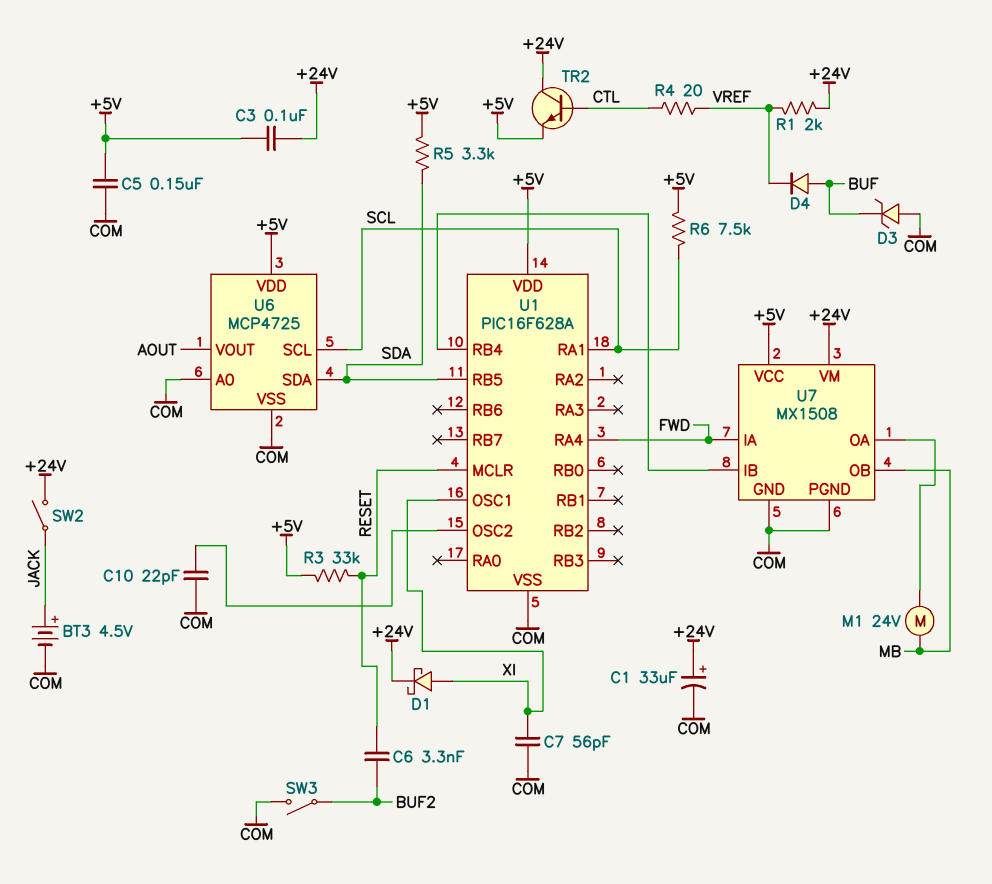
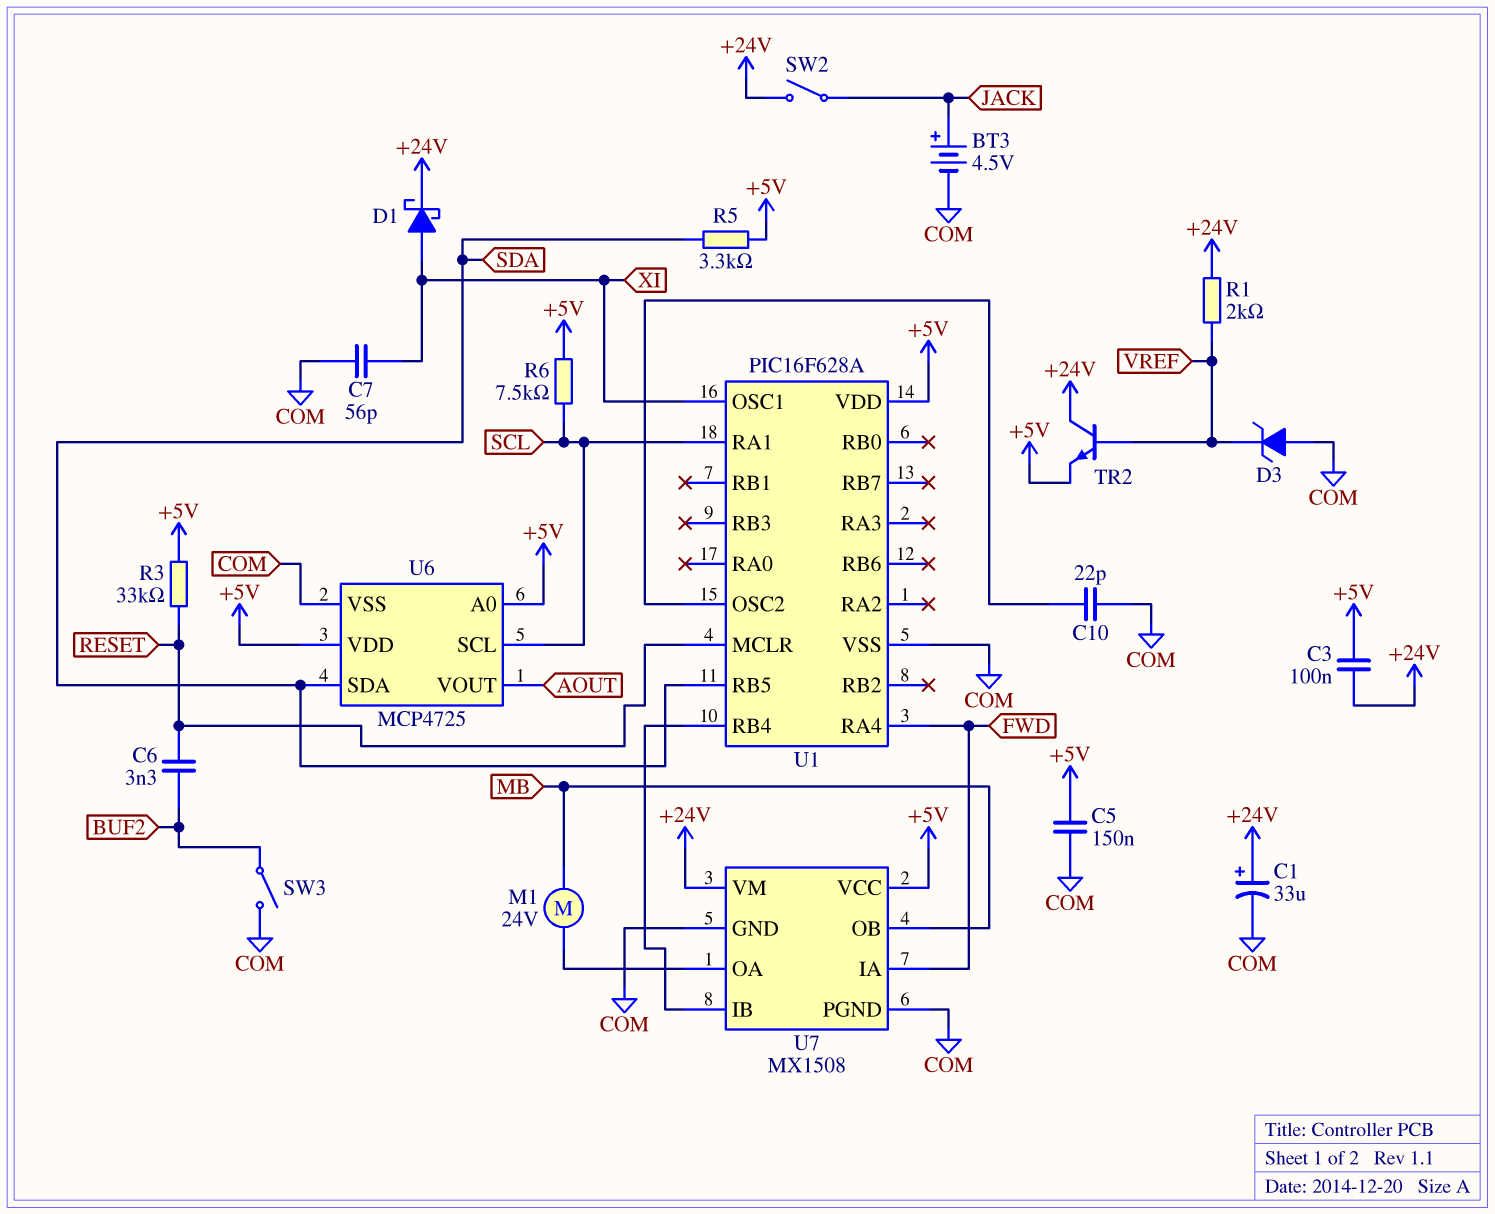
D3: zener (A COM, K BUF) -> zener (A COM, K VREF)
D4: diode (A BUF, K VREF) -> none
R4: 20 (CTL, VREF) -> none
TR2: NPN (B CTL, C +24V, E +5V) -> NPN (B VREF, C +24V, E +5V)
U6 pin A0: COM -> +5V

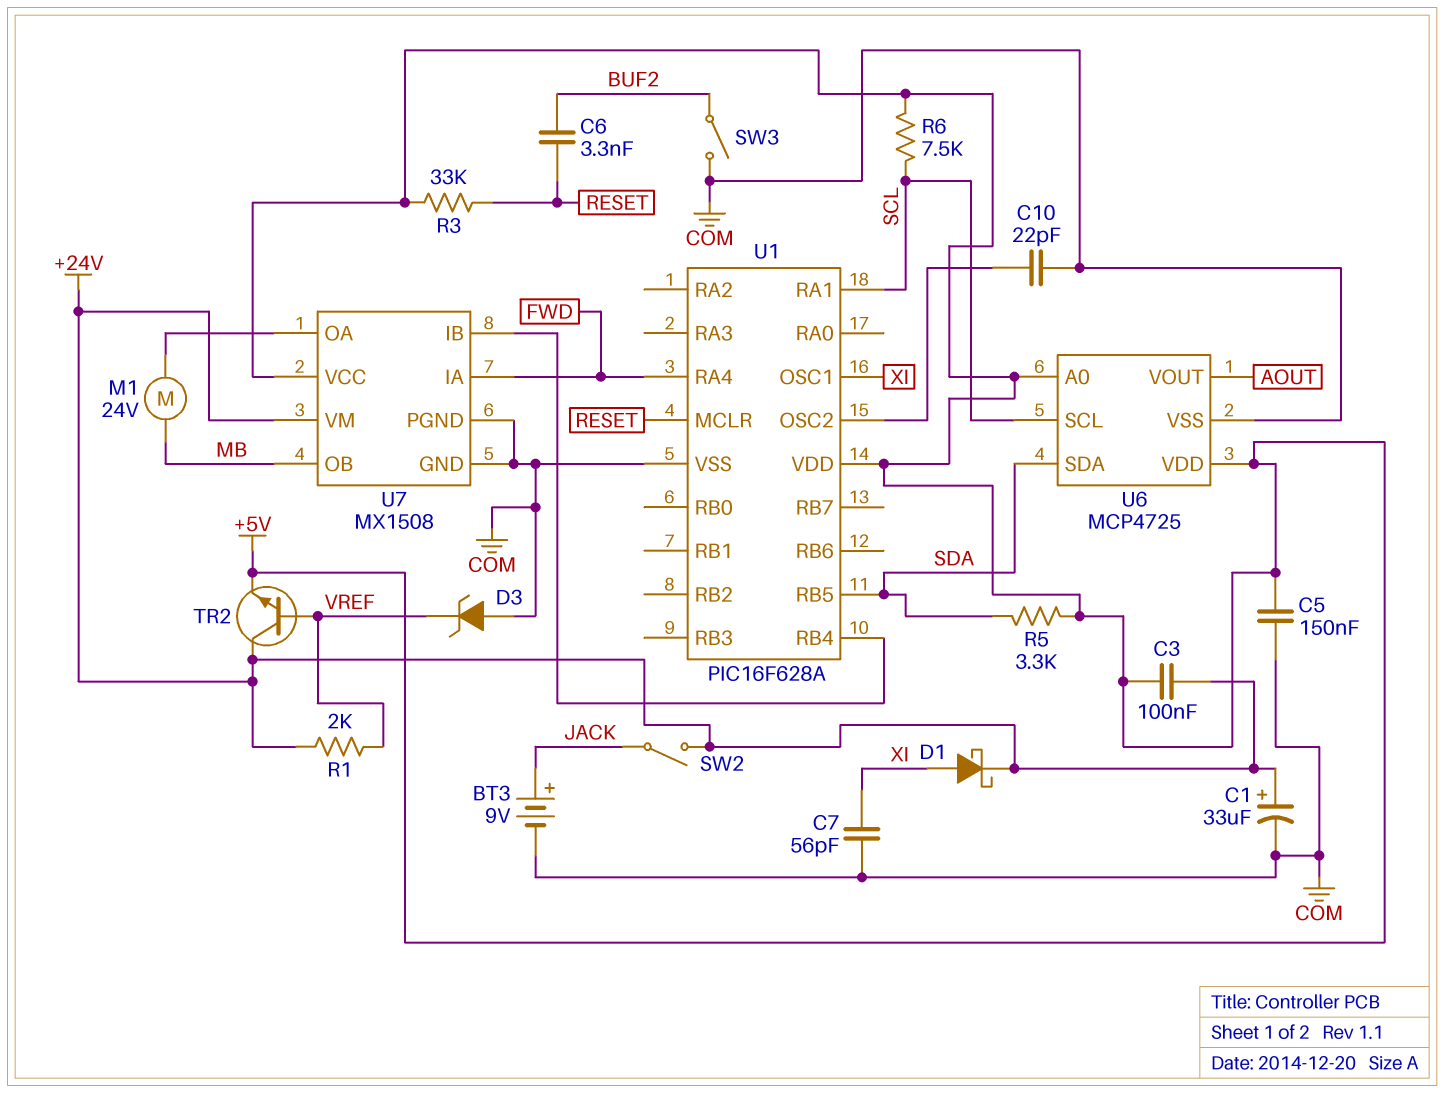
BT3: 4.5V (plus JACK, minus COM) -> 9V (plus JACK, minus COM)

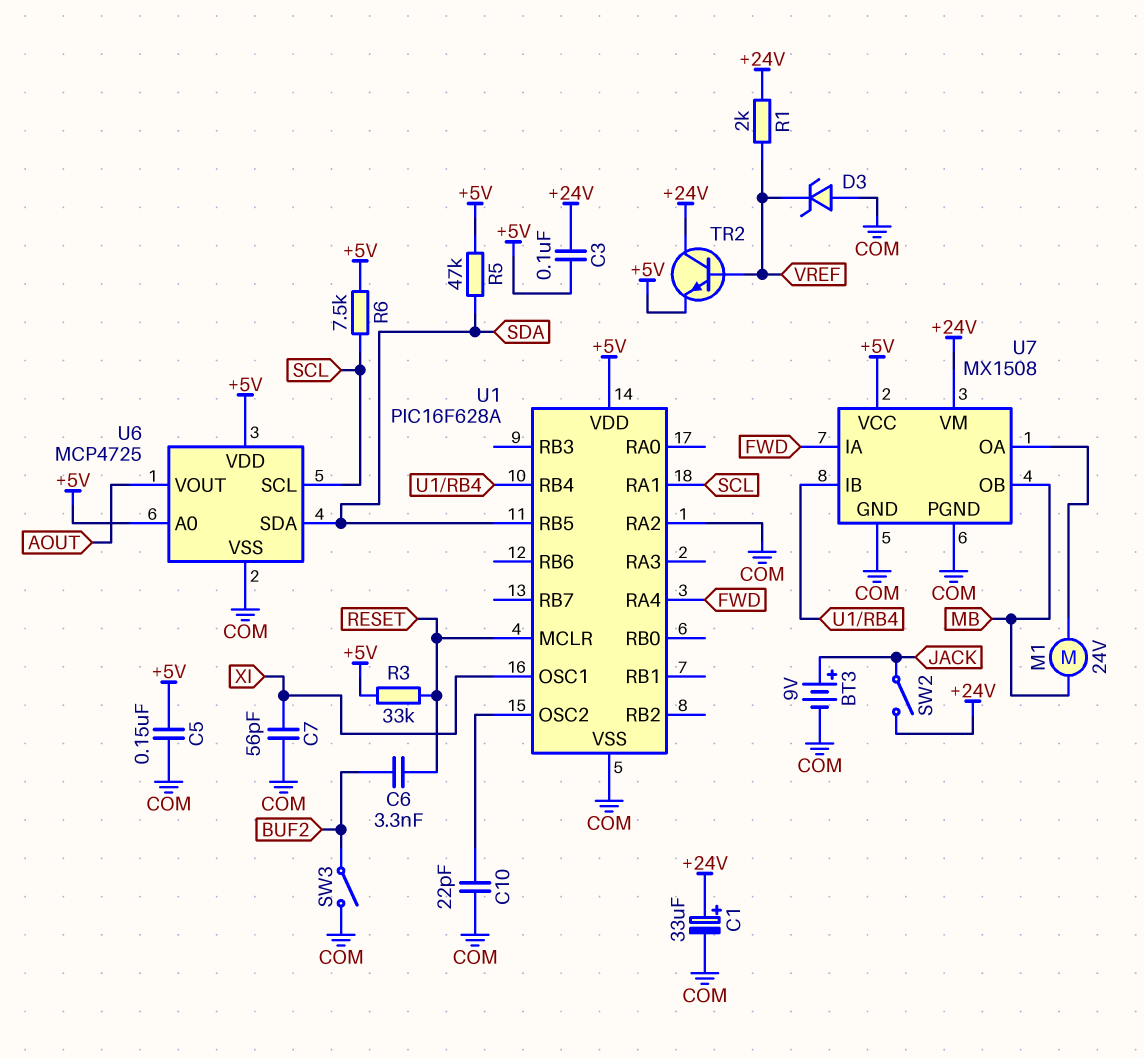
D1: schottky (A XI, K +24V) -> none
R5: 3.3k (+5V, SDA) -> 47k (+5V, SDA)
U1 pin RA2: none -> COM

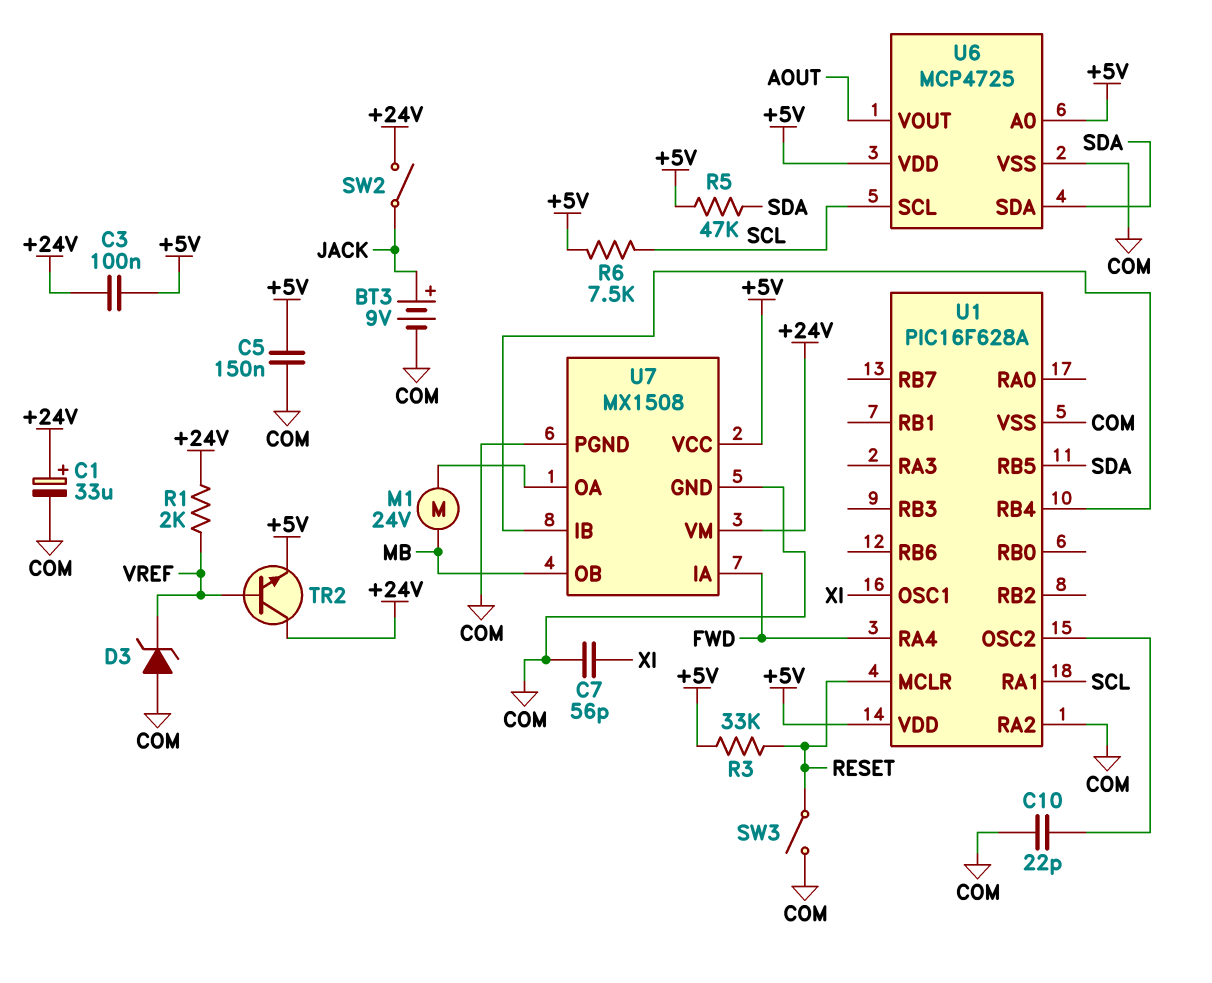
C6: 3.3nF (BUF2, RESET) -> none
SW3: switch (BUF2, COM) -> switch (COM, RESET)

